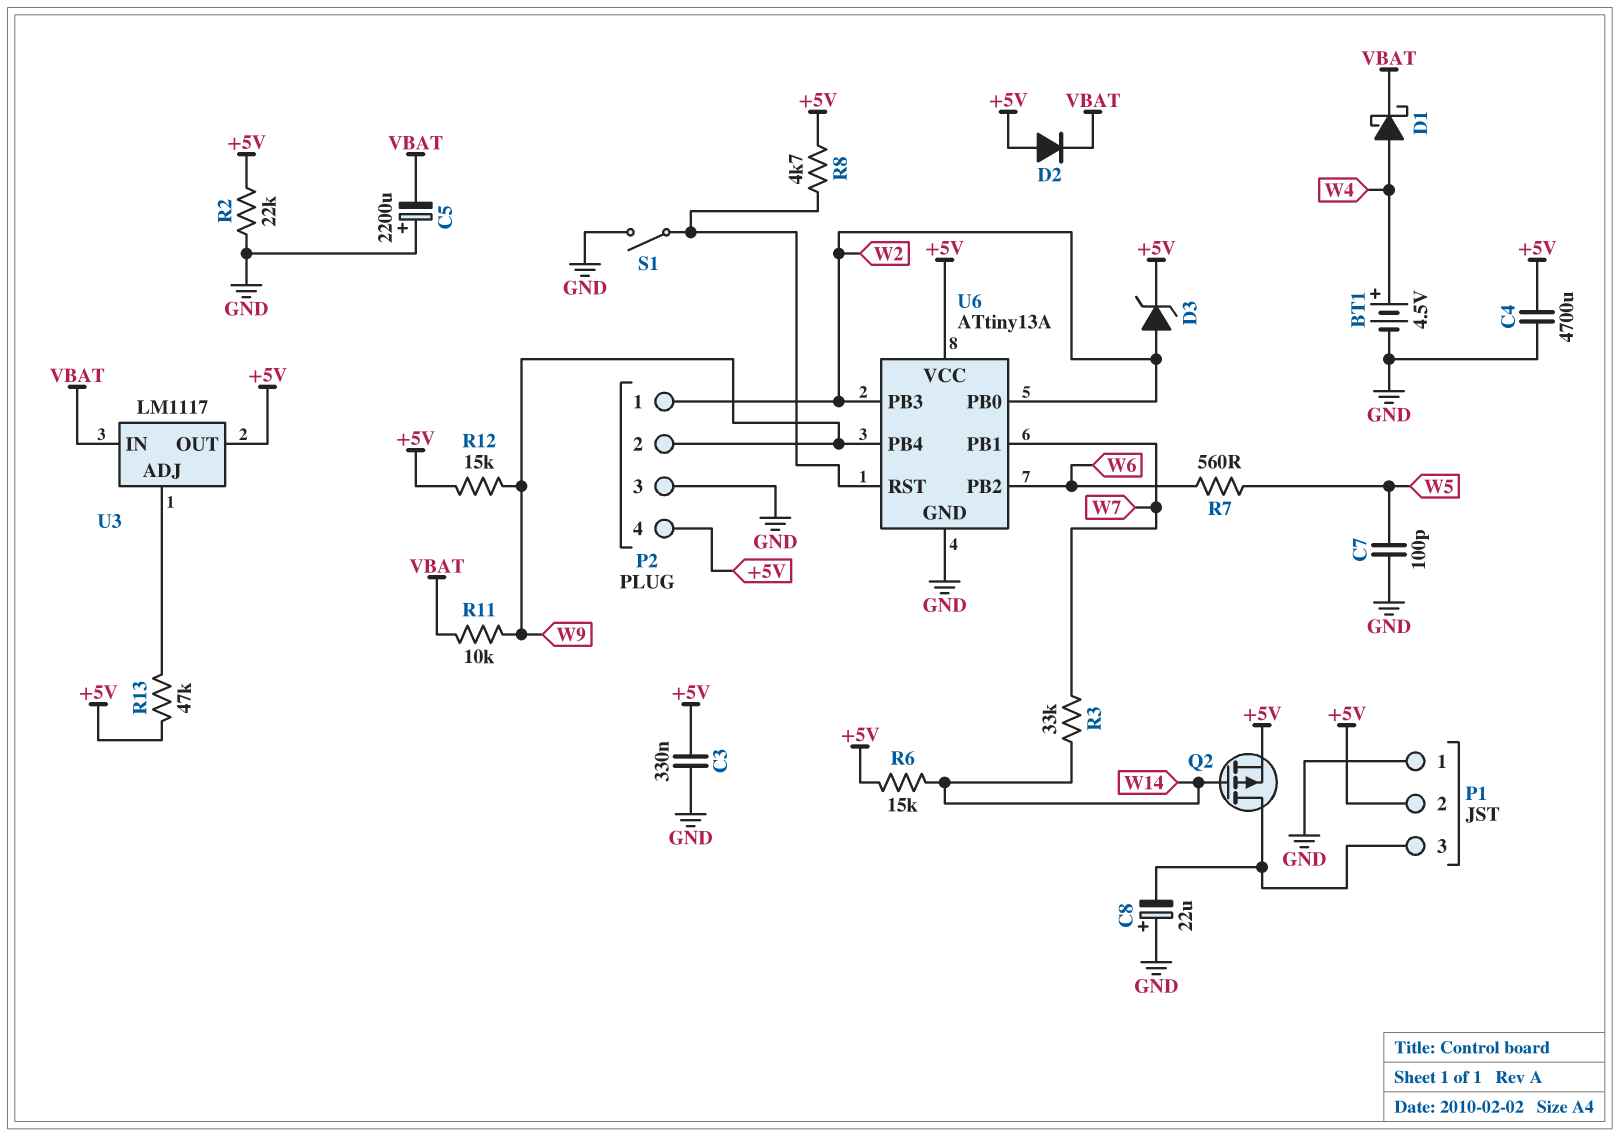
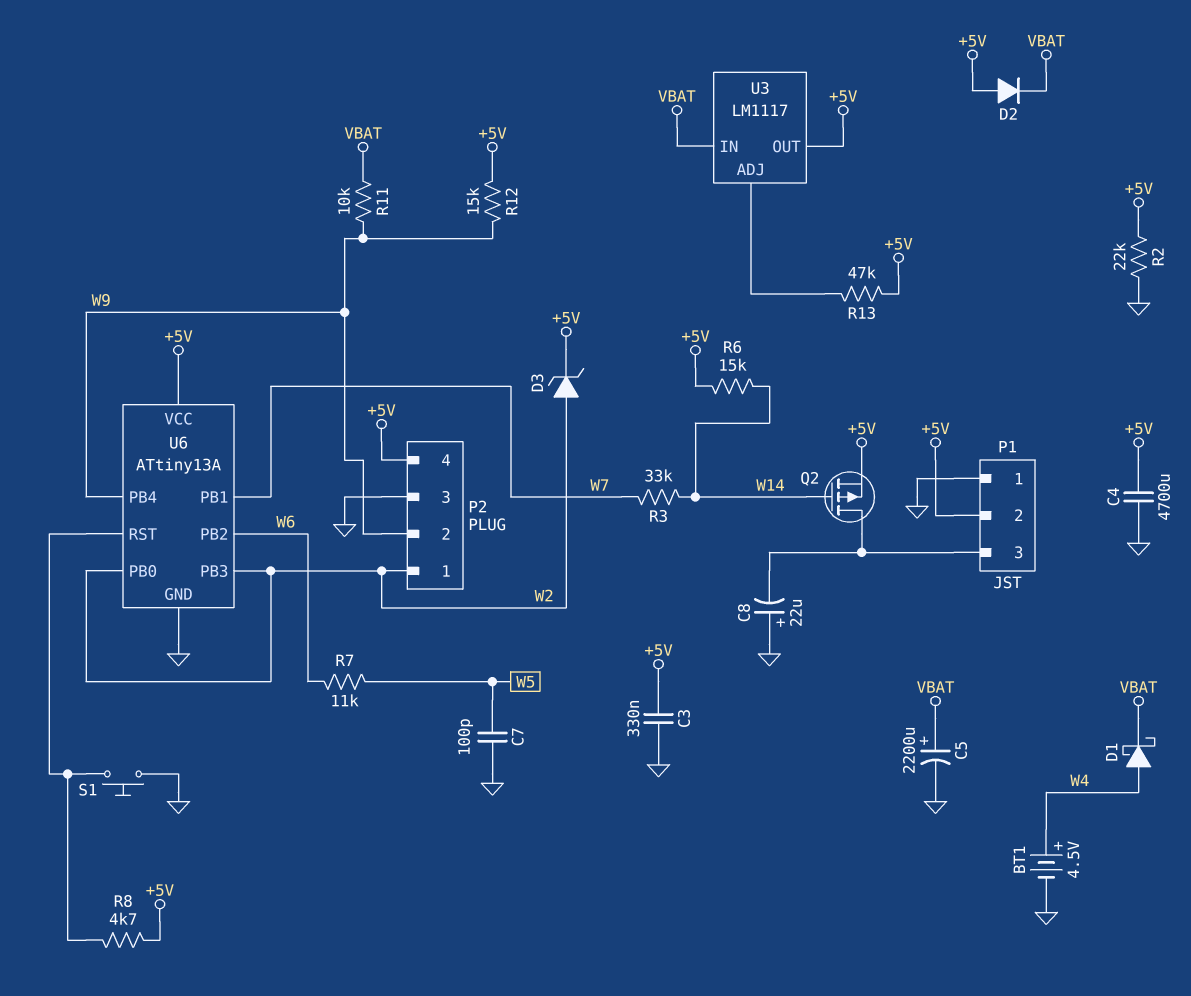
C5: 2200uF (plus GND, minus VBAT) -> 2200uF (plus VBAT, minus GND)
R7: 560 (W5, W6) -> 11k (W5, W6)
S1: switch (GND, U6/RST) -> button (GND, U6/RST)

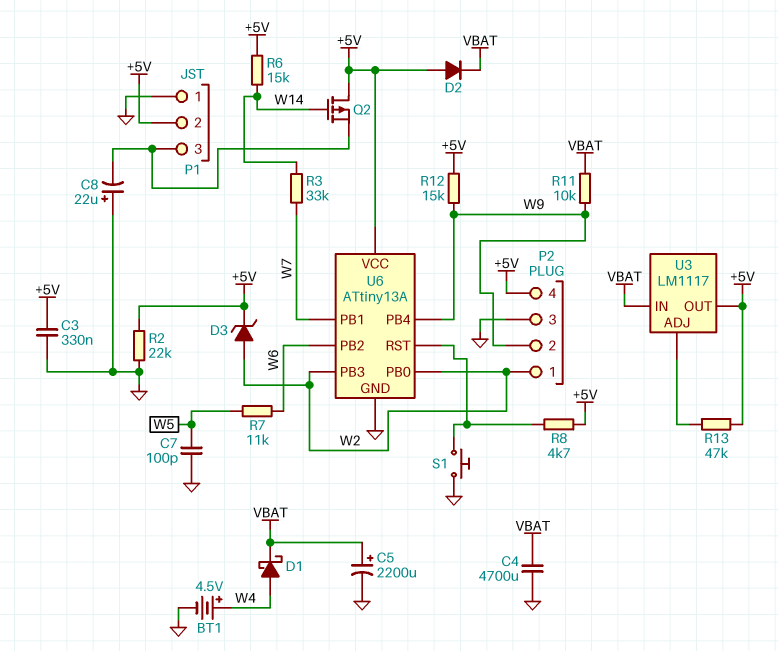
C4: 4700uF (+5V, GND) -> 4700uF (GND, VBAT)
Q2: PMOS (G W14, D P1/3, S +5V) -> PMOS (G W14, D +5V, S P1/3)

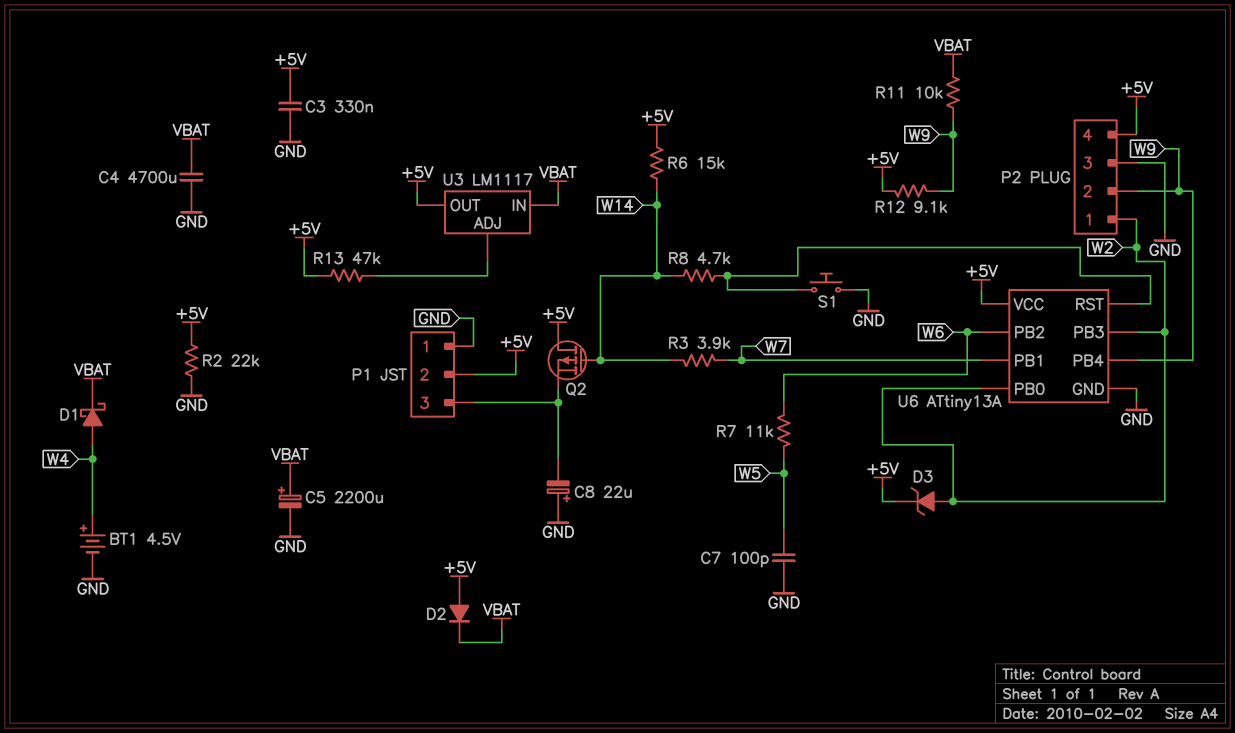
R3: 33k (W7, W14) -> 3.9k (W7, W14)
R8: 4.7k (+5V, U6/RST) -> 4.7k (U6/RST, W14)
R12: 15k (+5V, W9) -> 9.1k (+5V, W9)

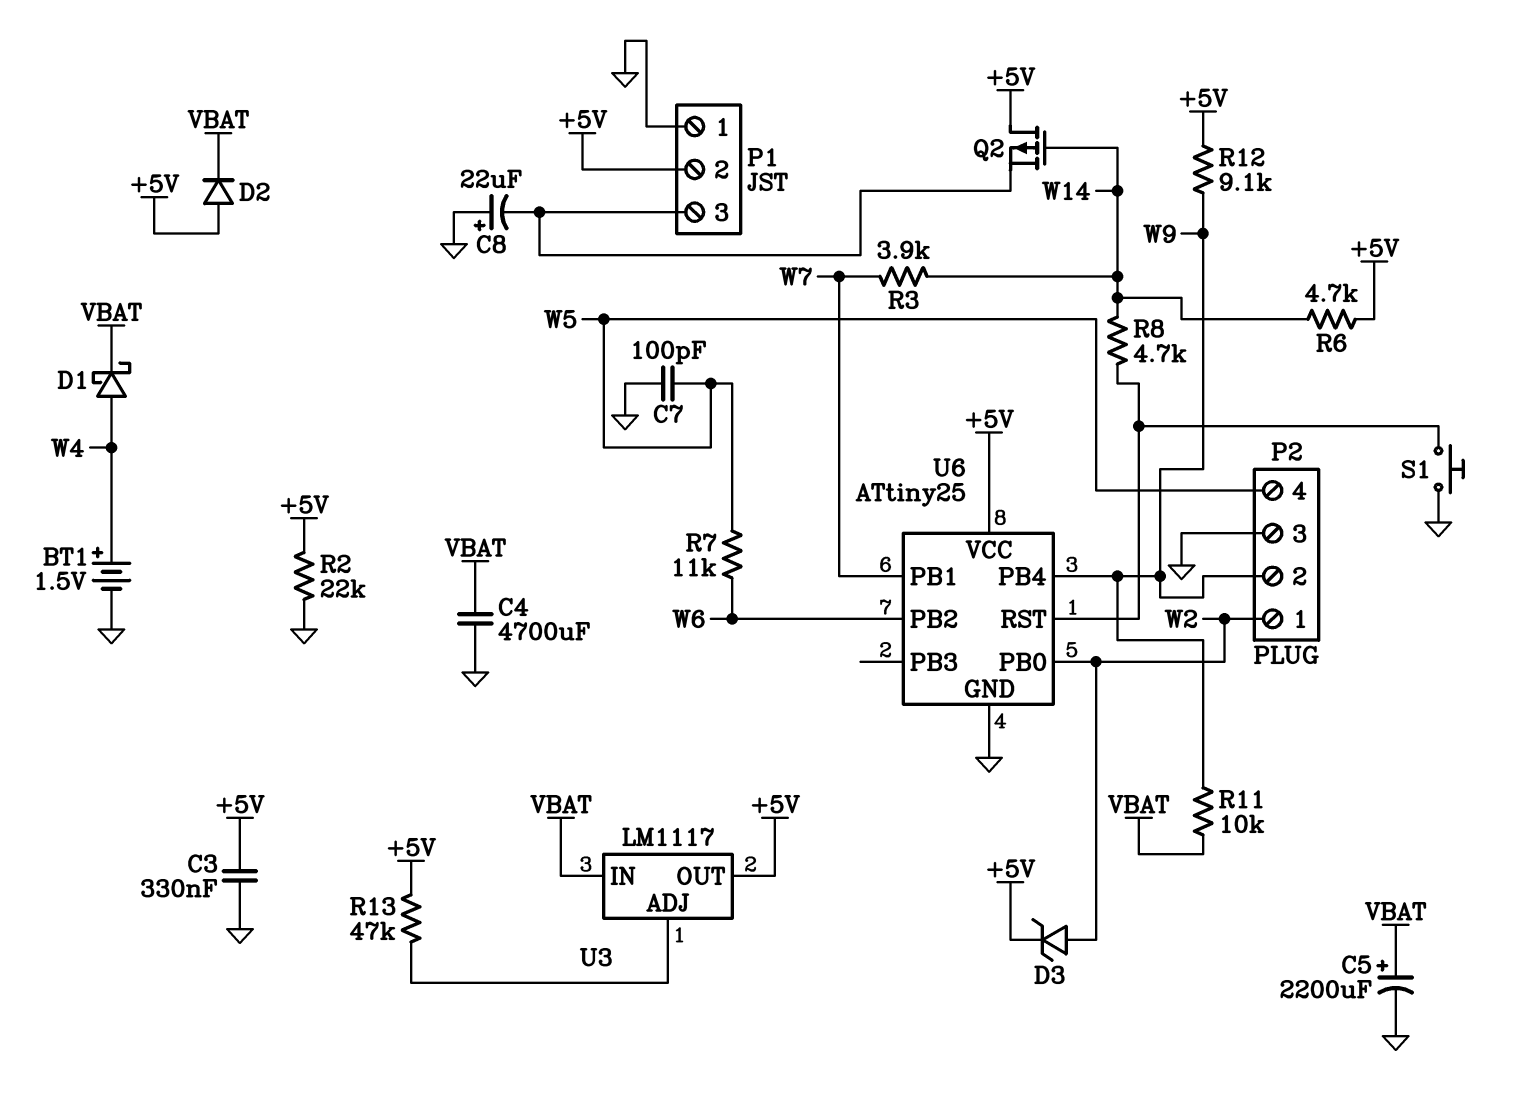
BT1: 4.5V (plus W4, minus GND) -> 1.5V (plus W4, minus GND)
P2 pin 4: +5V -> W5
R6: 15k (+5V, W14) -> 4.7k (+5V, W14)
U6: ATtiny13A -> ATtiny25
U6 pin PB3: W2 -> none

